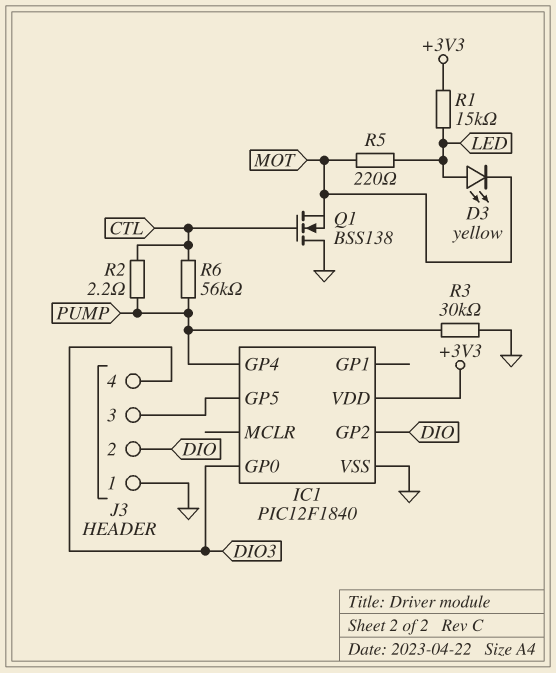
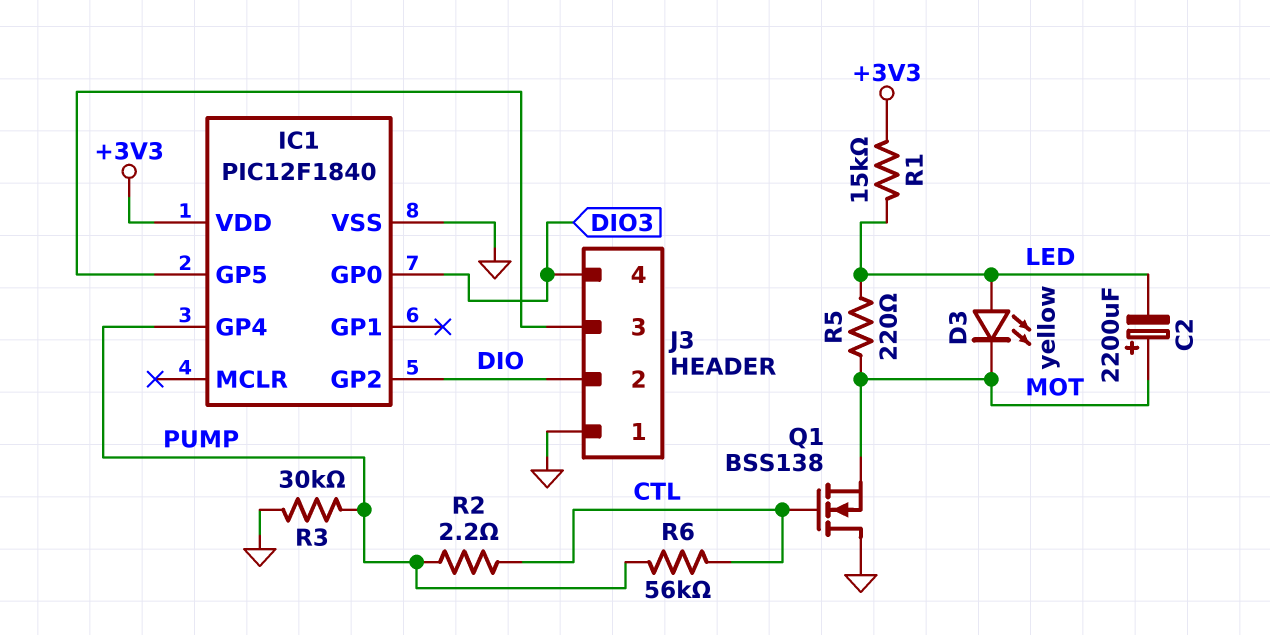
C2: none -> 2200uF (plus MOT, minus LED)

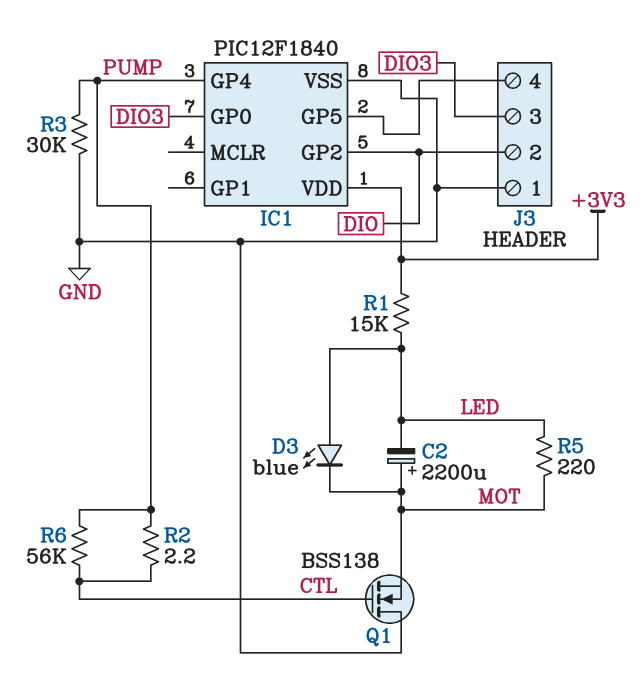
D3: LED yellow (A LED, K MOT) -> LED blue (A LED, K MOT)
J3 pin 3: IC1/GP5 -> DIO3
J3 pin 4: DIO3 -> IC1/GP5

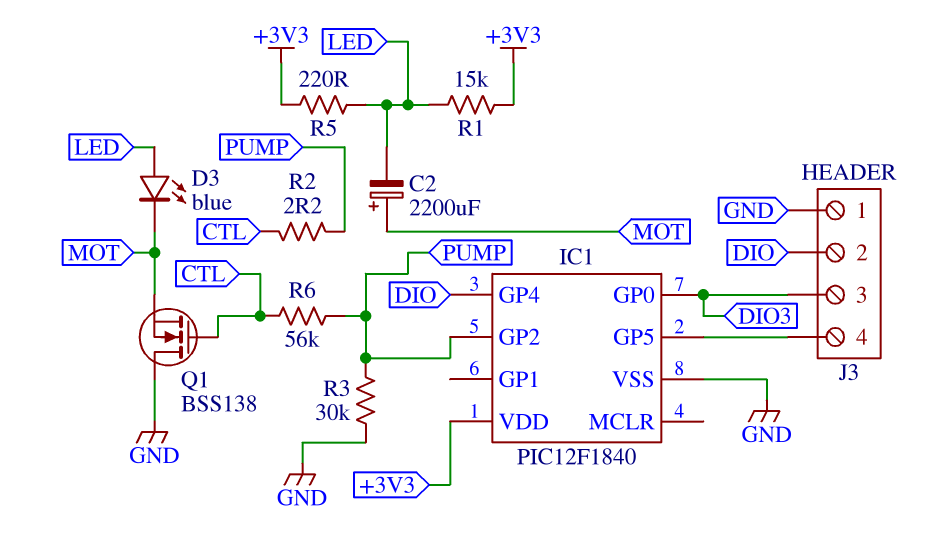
IC1 pin GP2: DIO -> PUMP
IC1 pin GP4: PUMP -> DIO
R5: 220 (LED, MOT) -> 220 (+3V3, LED)

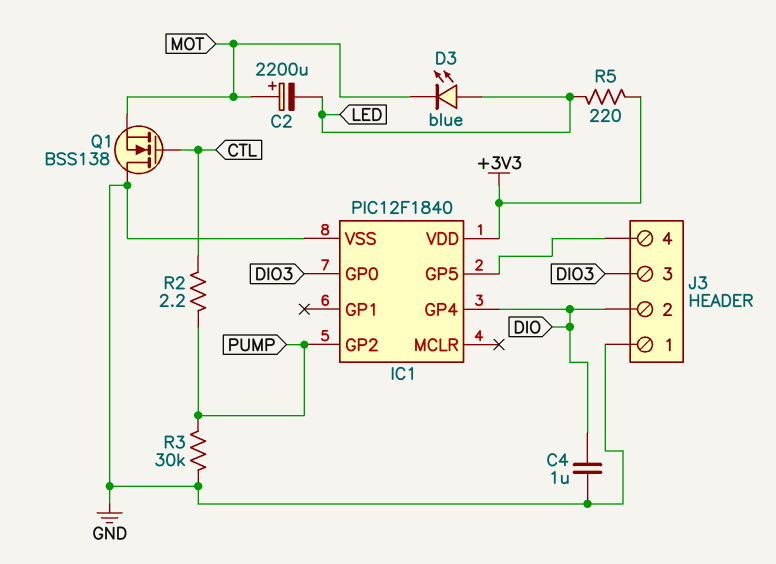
C4: none -> 1uF (DIO, GND)
R1: 15k (+3V3, LED) -> none
R6: 56k (CTL, PUMP) -> none

